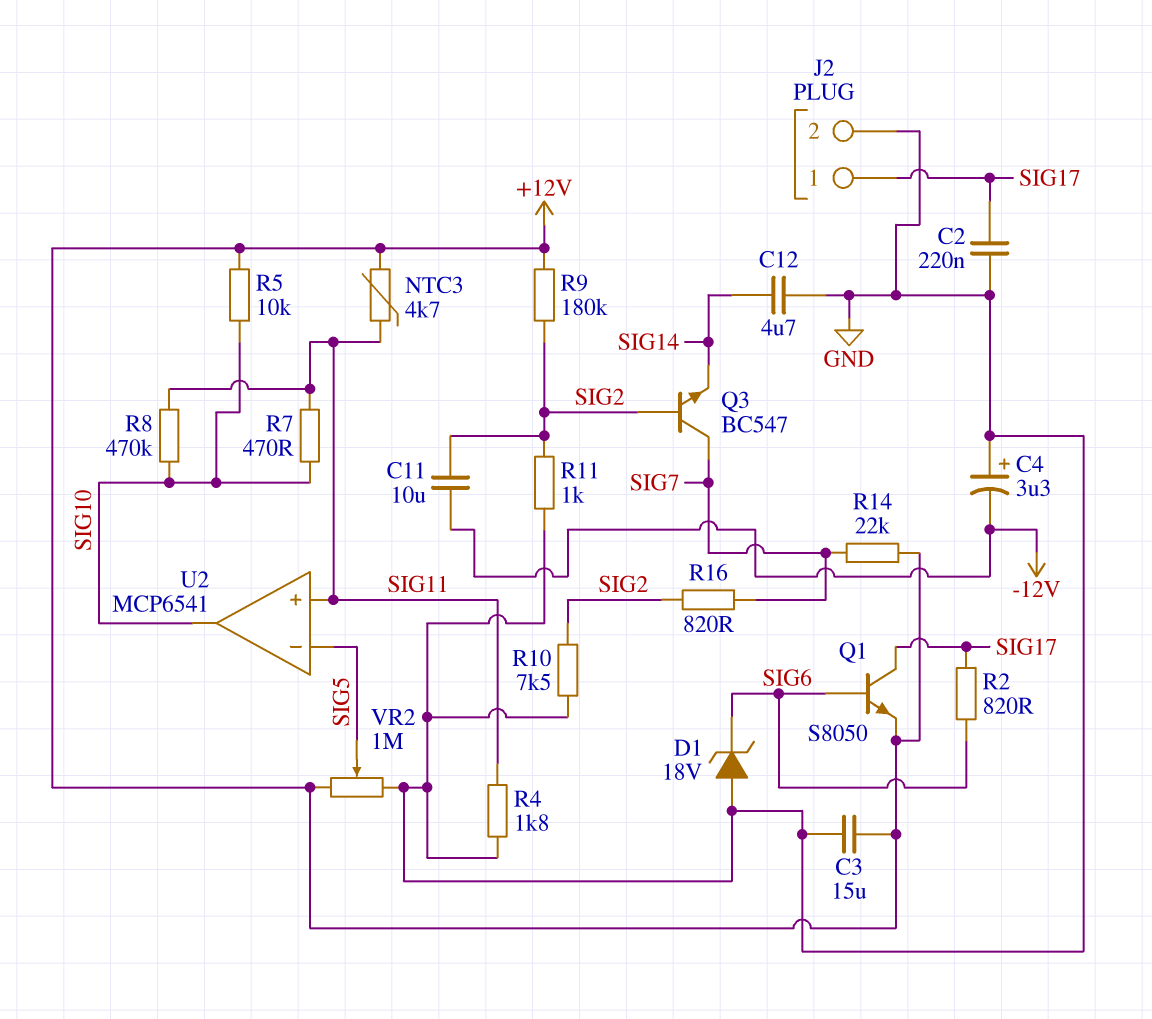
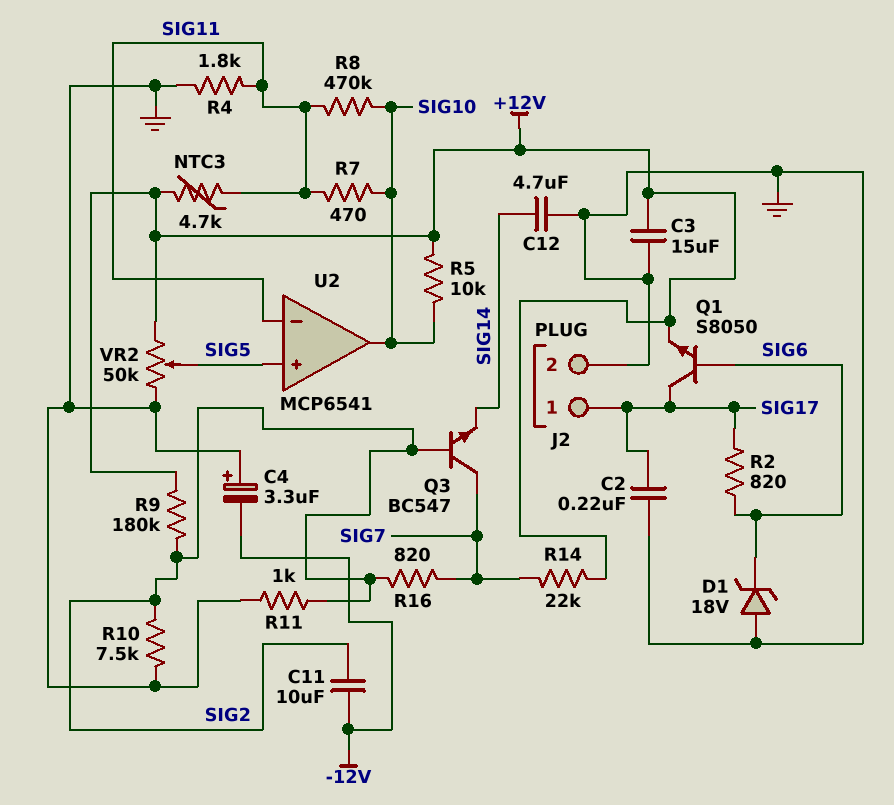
U2 pin in+: SIG11 -> SIG5
U2 pin in-: SIG5 -> SIG11
VR2: 1M (+12V, GND, wiper SIG5) -> 50k (+12V, GND, wiper SIG5)

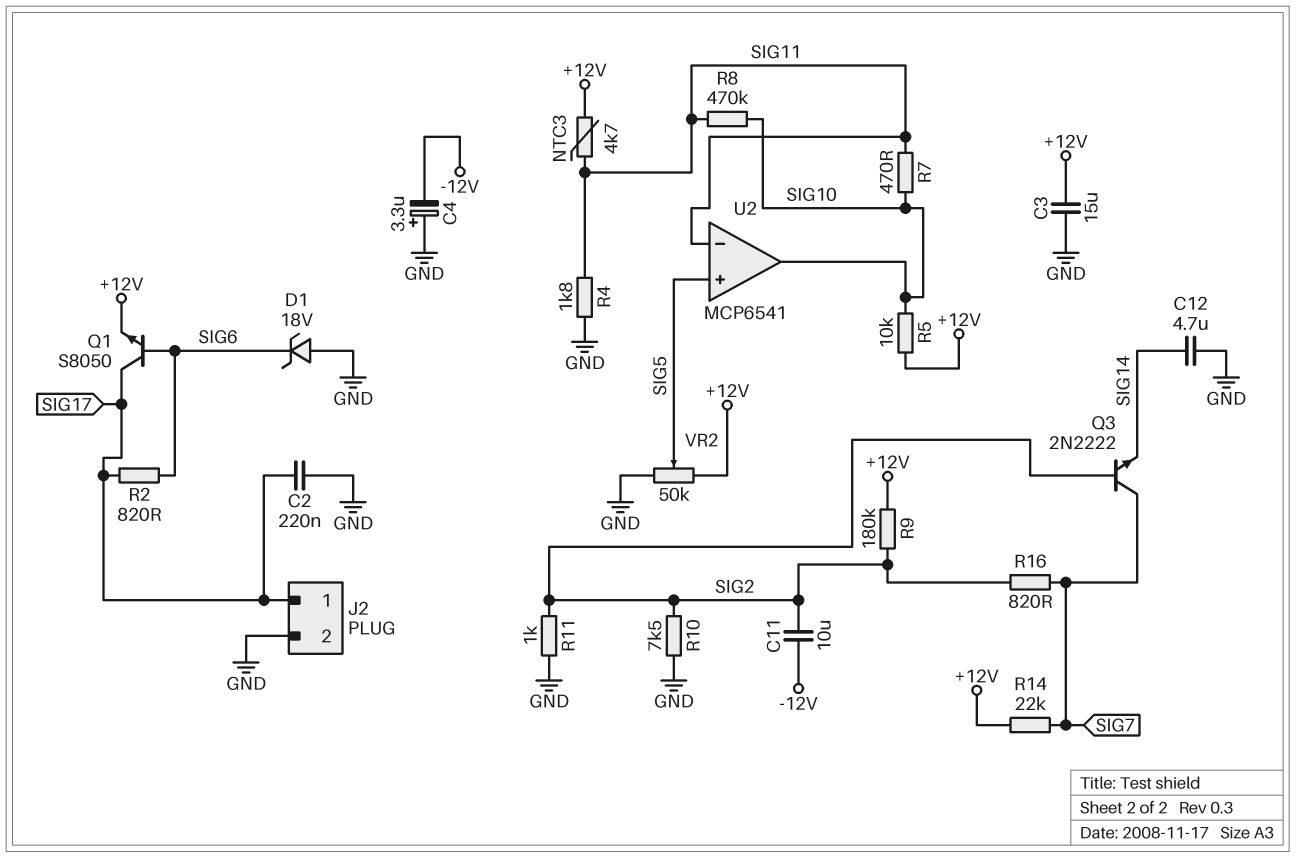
Q3: NPN BC547 (B SIG2, C SIG7, E SIG14) -> NPN 2N2222 (B SIG2, C SIG7, E SIG14)

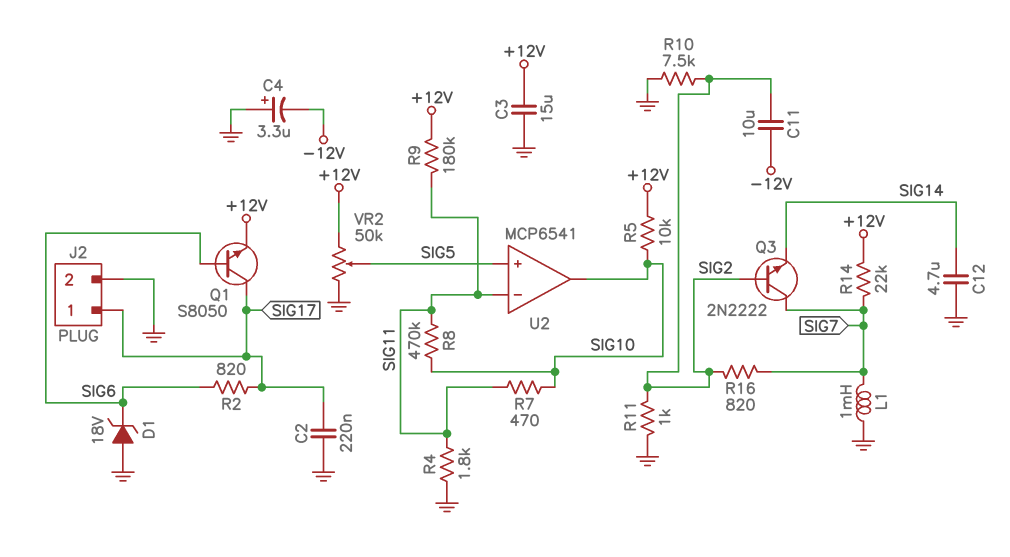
L1: none -> 1mH (GND, SIG7)
NTC3: 4.7k (+12V, SIG11) -> none
R9: 180k (+12V, SIG2) -> 180k (+12V, SIG11)

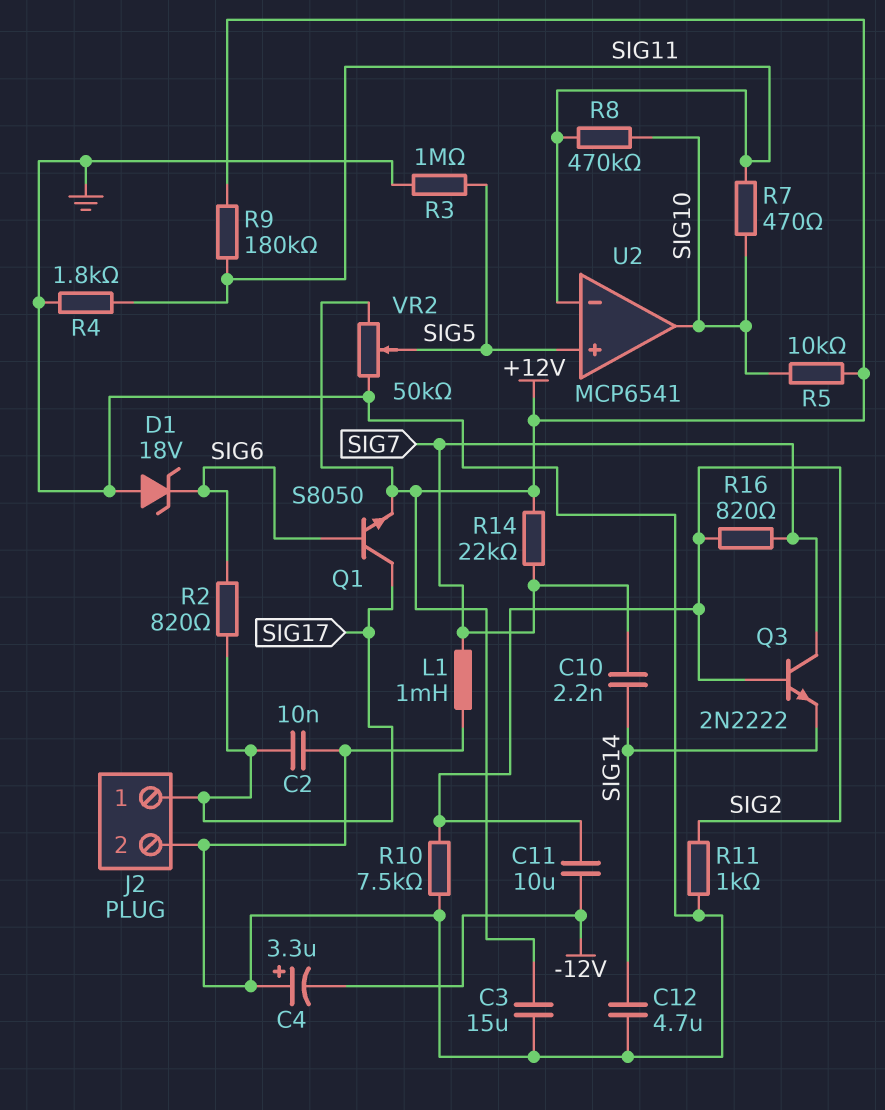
C2: 220nF (GND, SIG17) -> 10nF (GND, SIG17)
C10: none -> 2.2nF (SIG7, SIG14)
R3: none -> 1M (GND, SIG5)

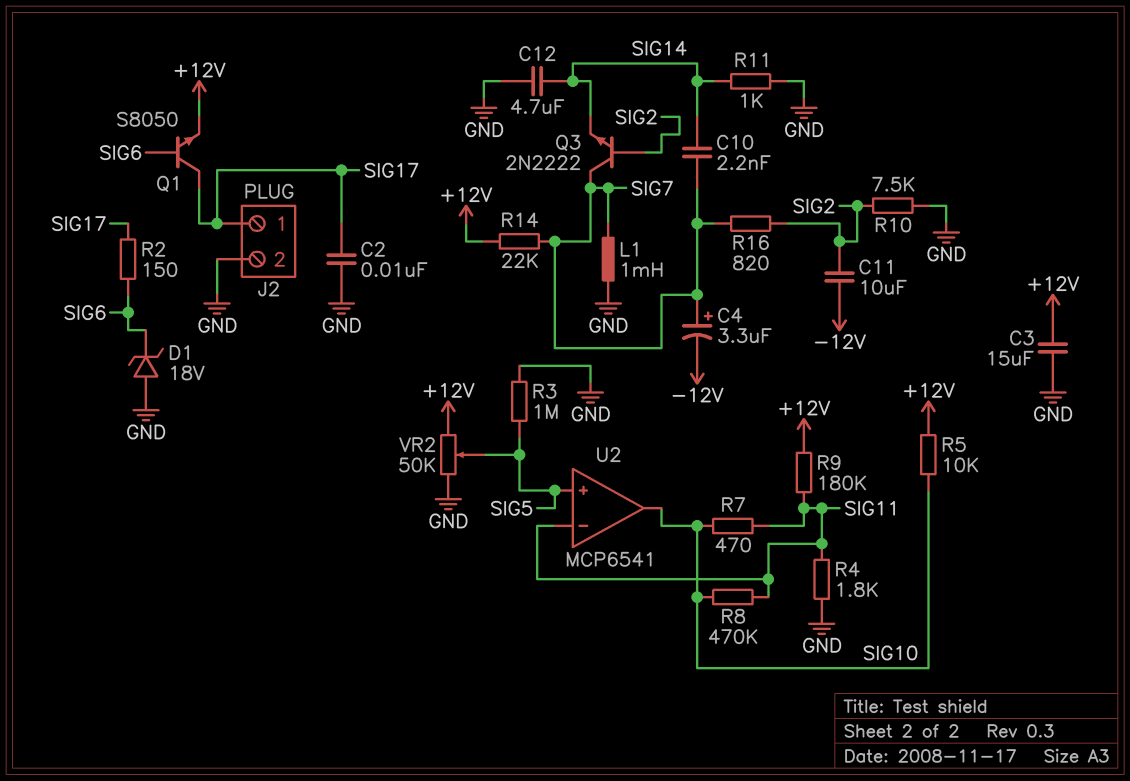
C4: 3.3uF (plus GND, minus -12V) -> 3.3uF (plus SIG7, minus -12V)
R2: 820 (SIG6, SIG17) -> 150 (SIG6, SIG17)
R11: 1k (GND, SIG2) -> 1k (GND, SIG14)

